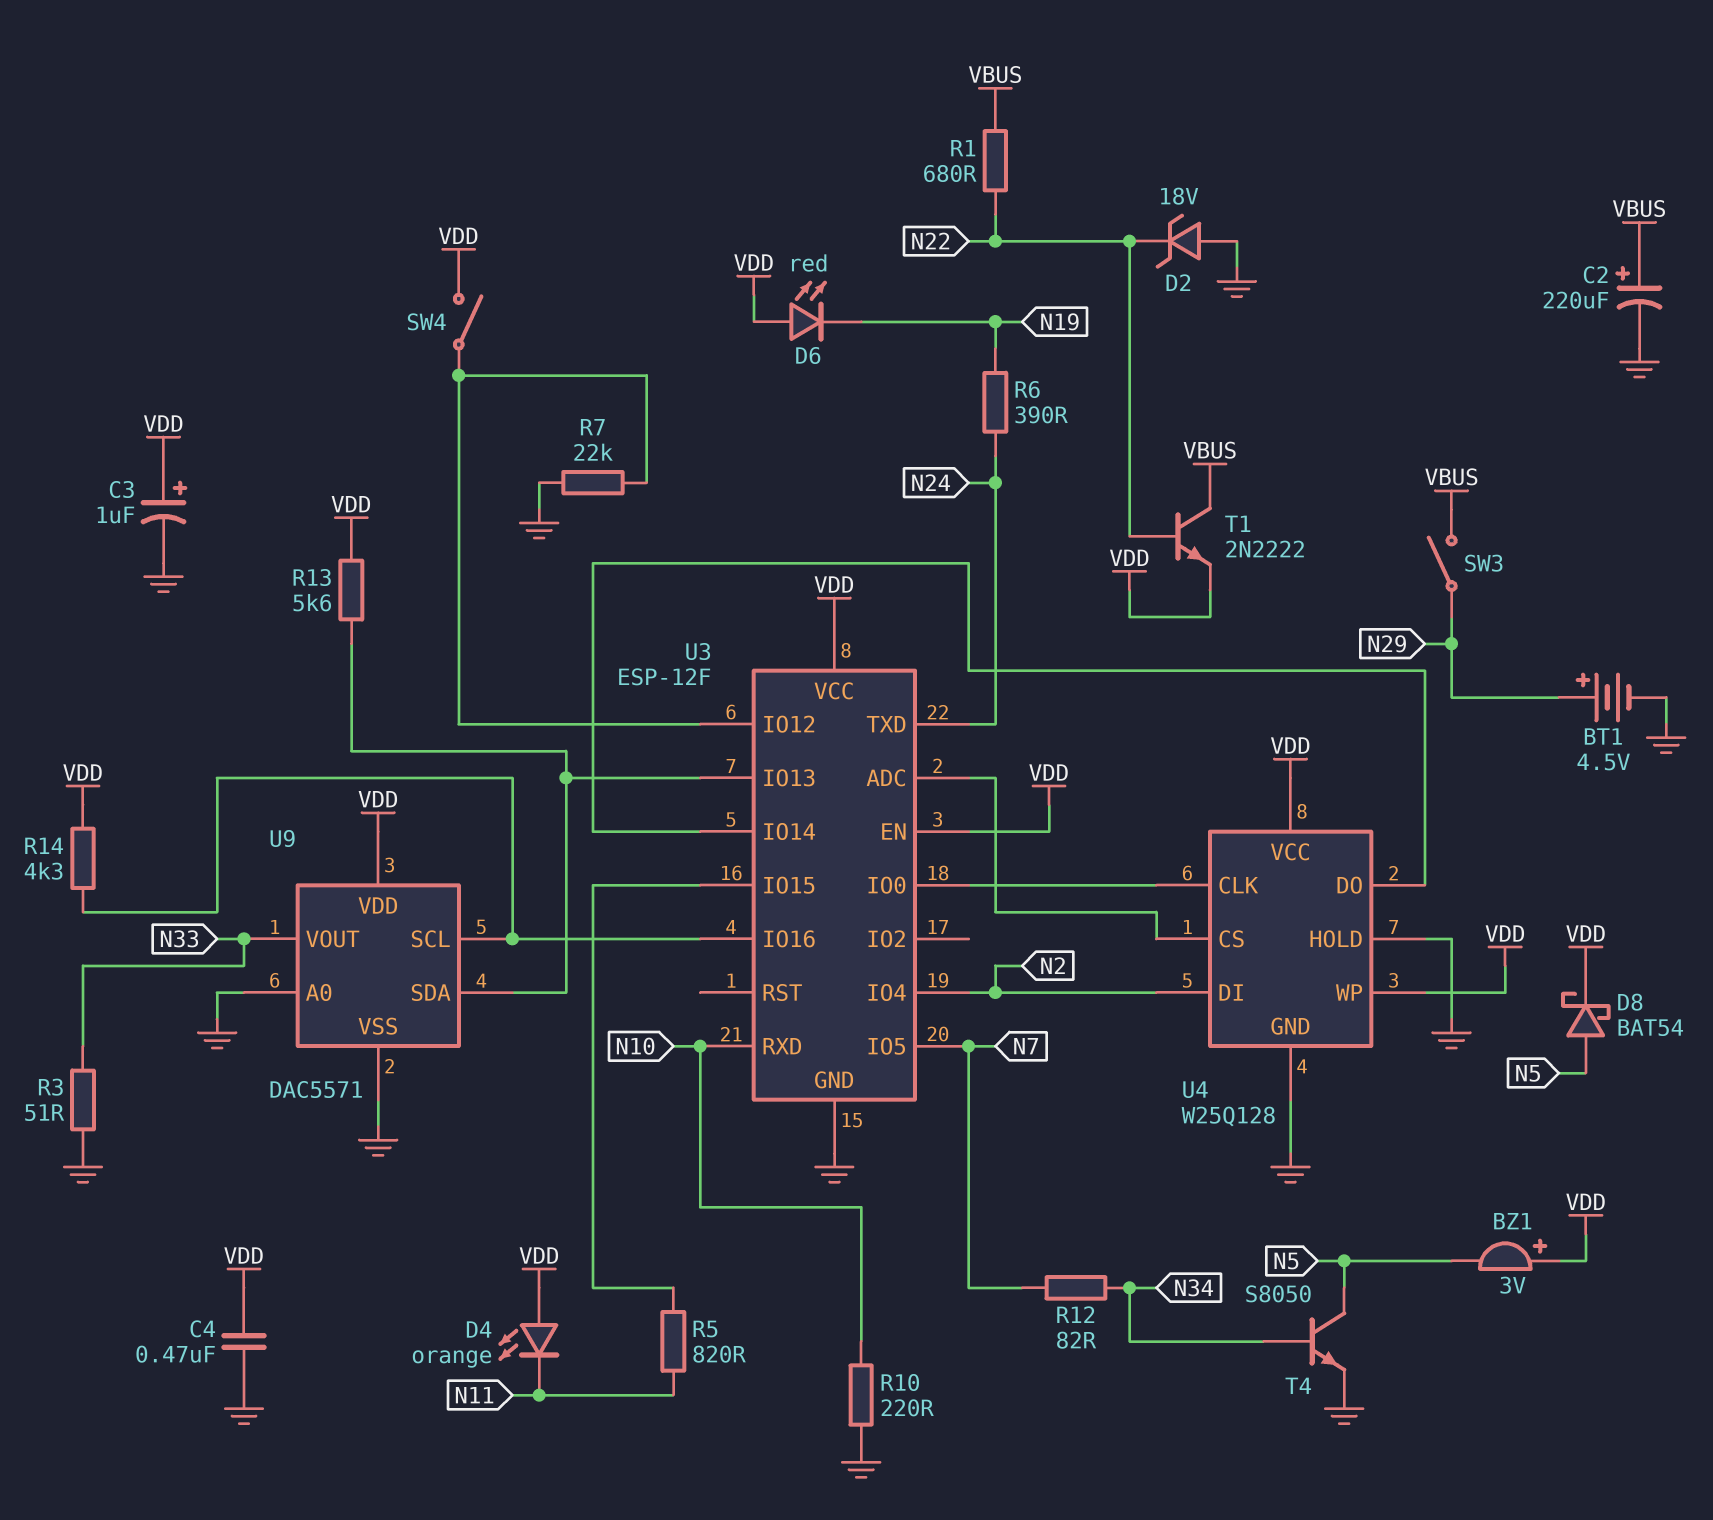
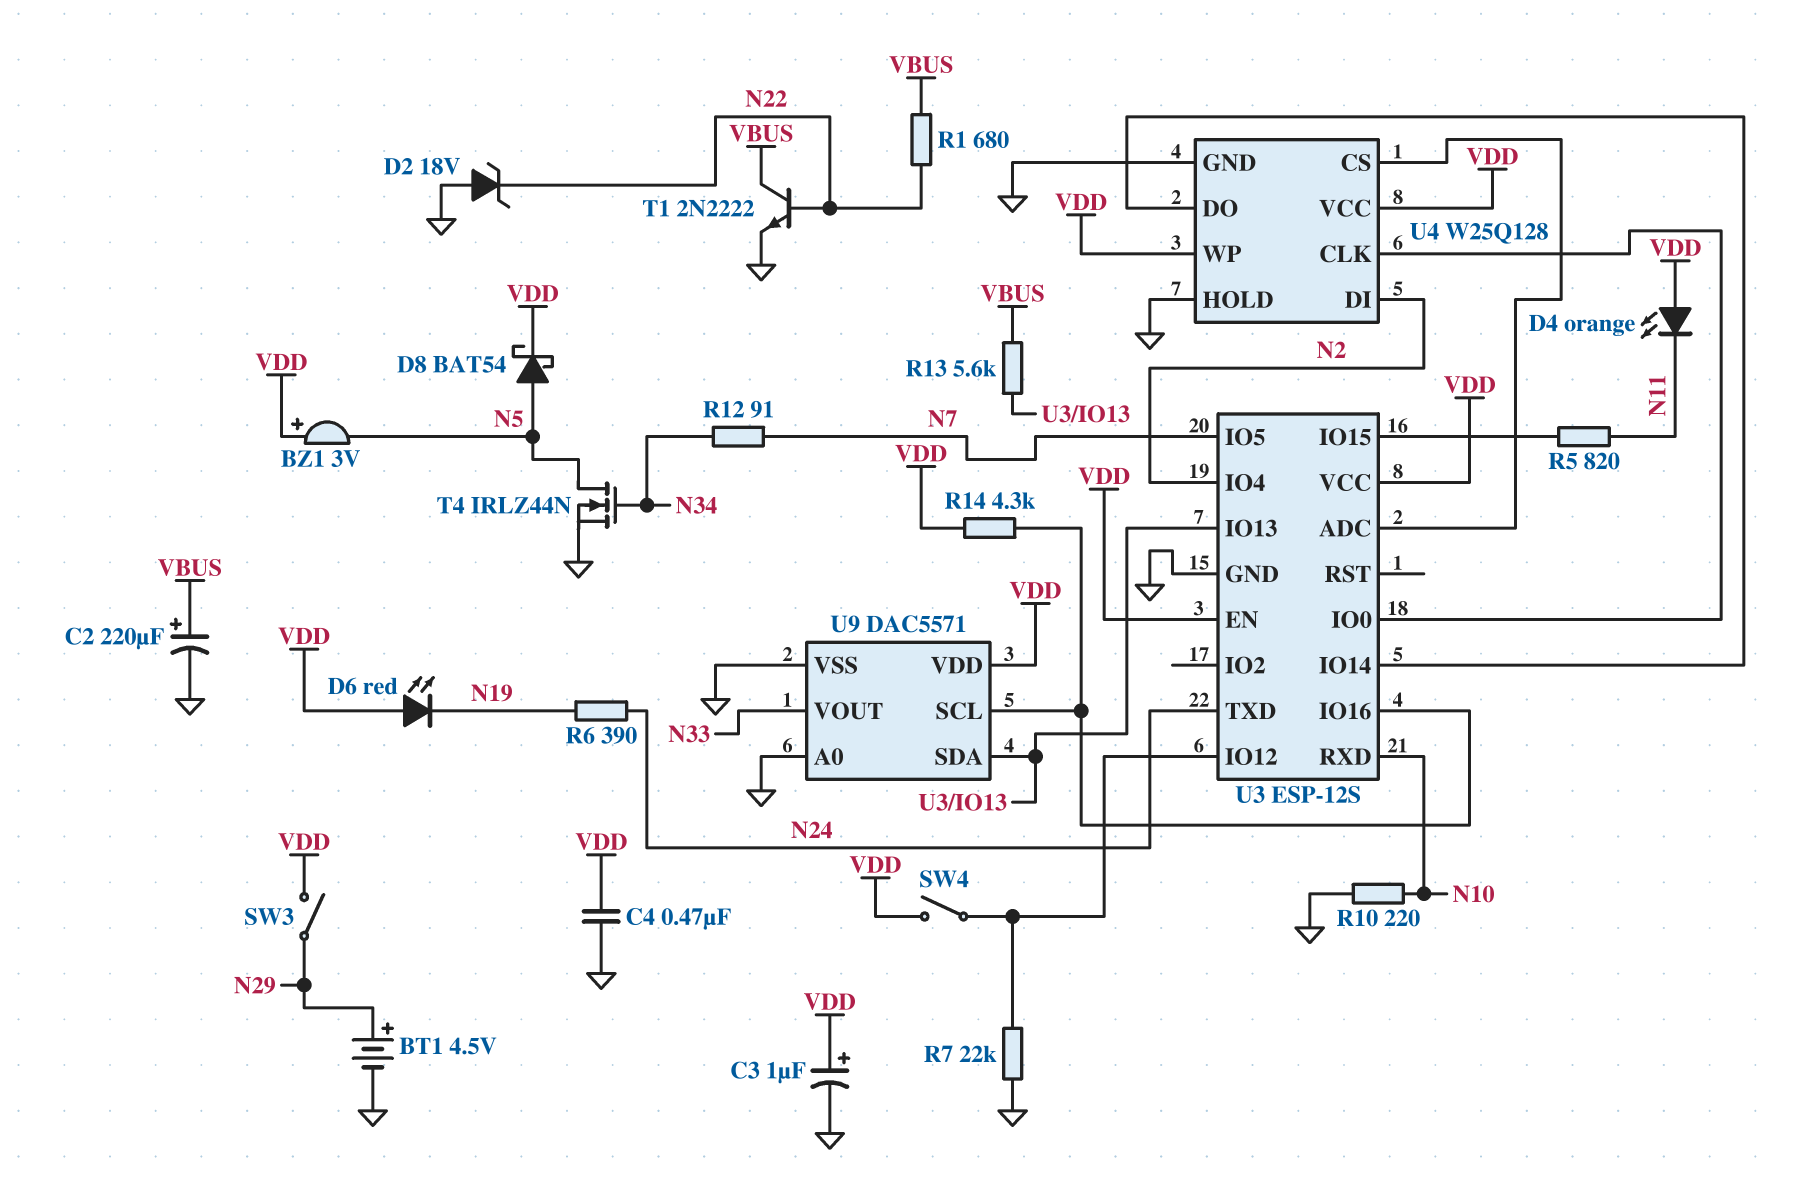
R3: 51 (GND, N33) -> none
R12: 82 (N7, N34) -> 91 (N7, N34)
R13: 5.6k (U3/IO13, VDD) -> 5.6k (U3/IO13, VBUS)
SW3: switch (N29, VBUS) -> switch (N29, VDD)
T1: NPN 2N2222 (B N22, C VBUS, E VDD) -> NPN 2N2222 (B N22, C VBUS, E GND)
T4: NPN S8050 (B N34, C N5, E GND) -> NMOS IRLZ44N (G N34, D N5, S GND)
U3: ESP-12F -> ESP-12S

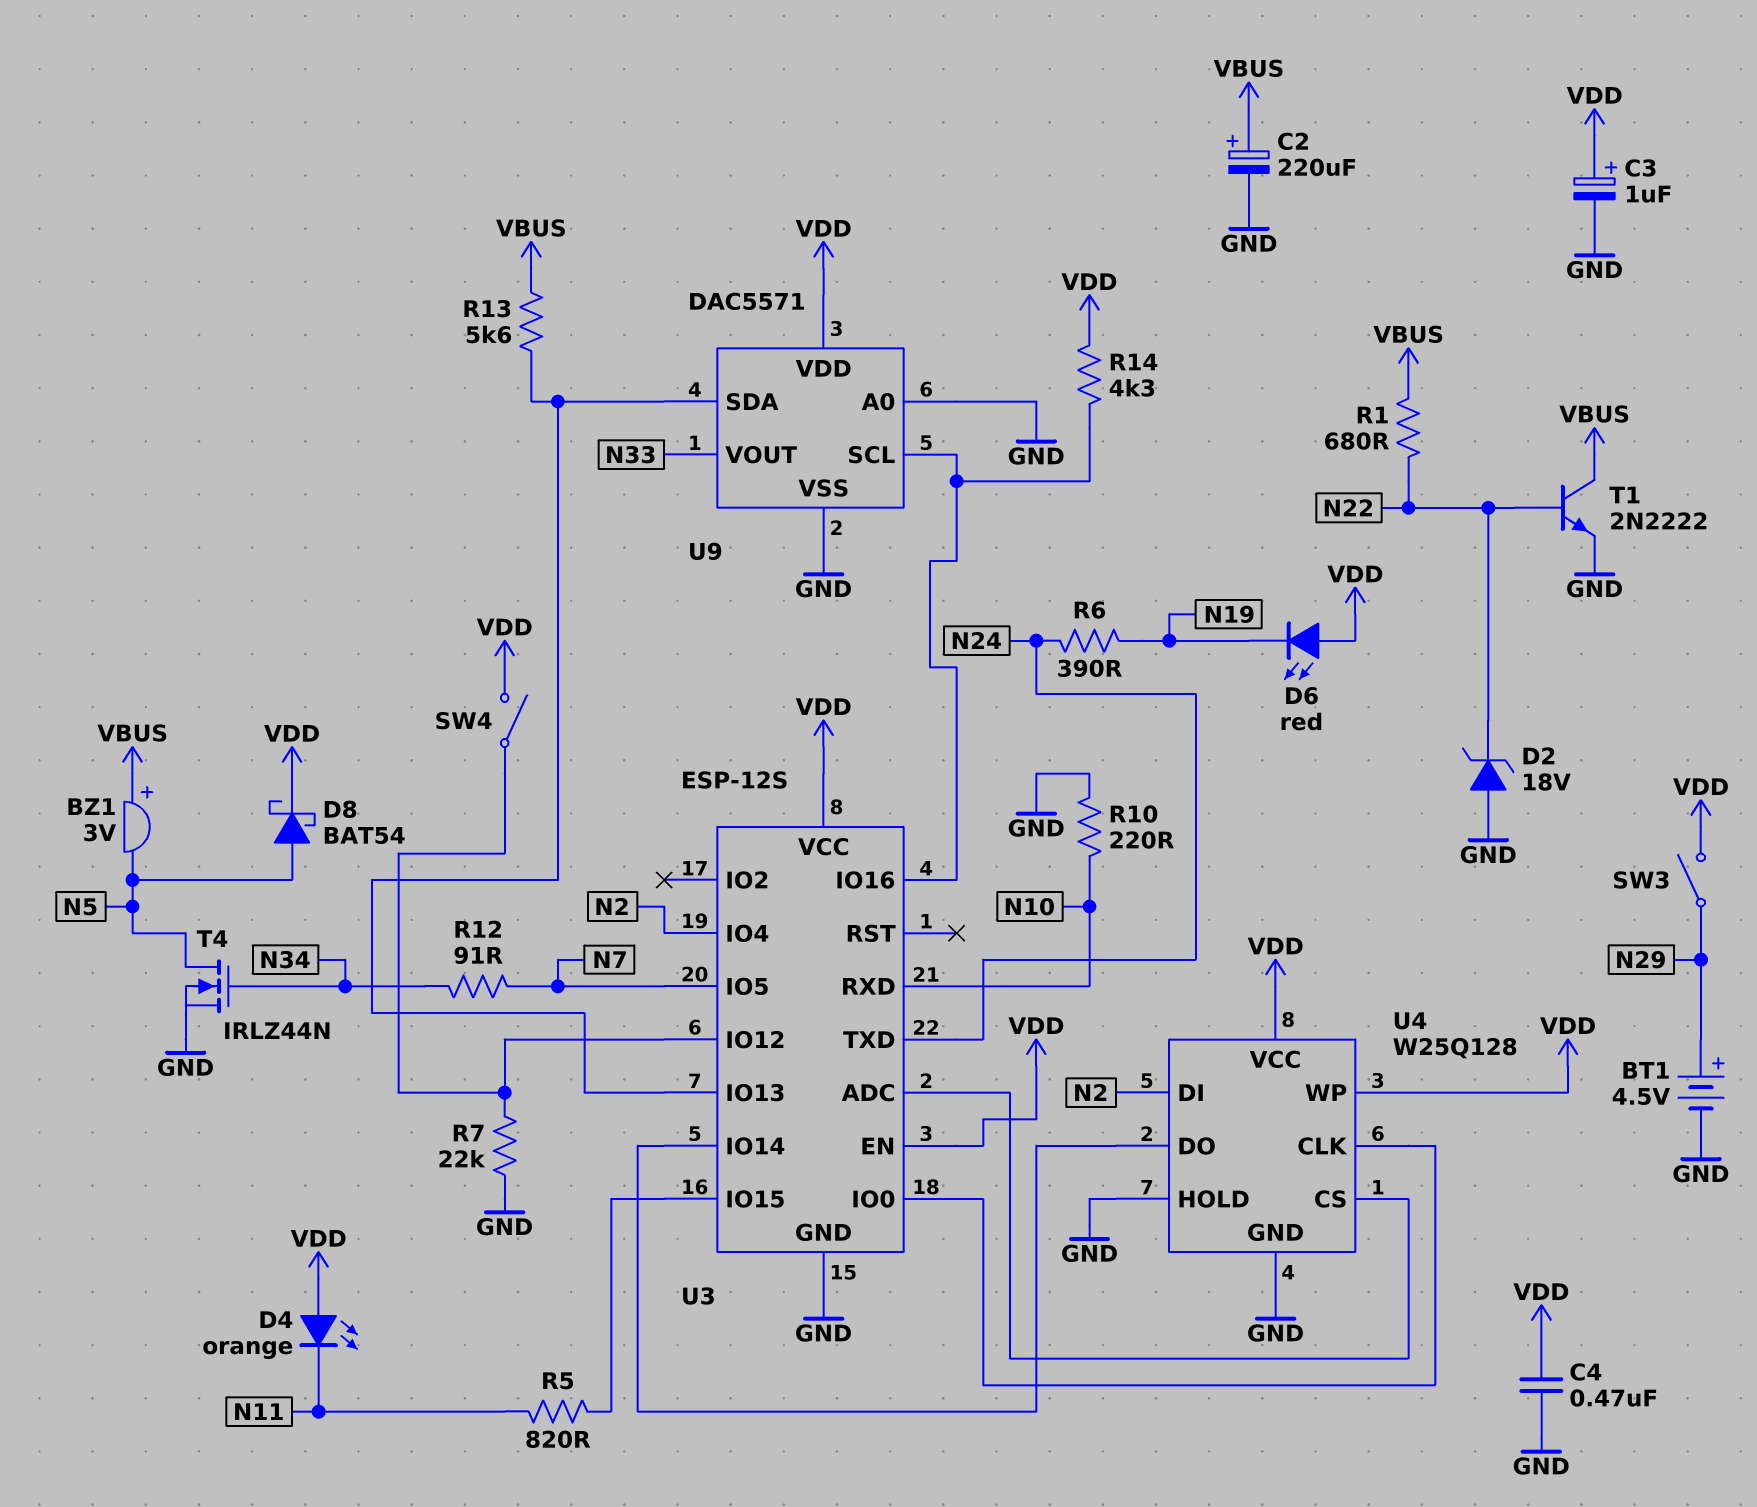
BZ1: buzzer 3V (plus VDD, minus N5) -> buzzer 3V (plus VBUS, minus N5)

